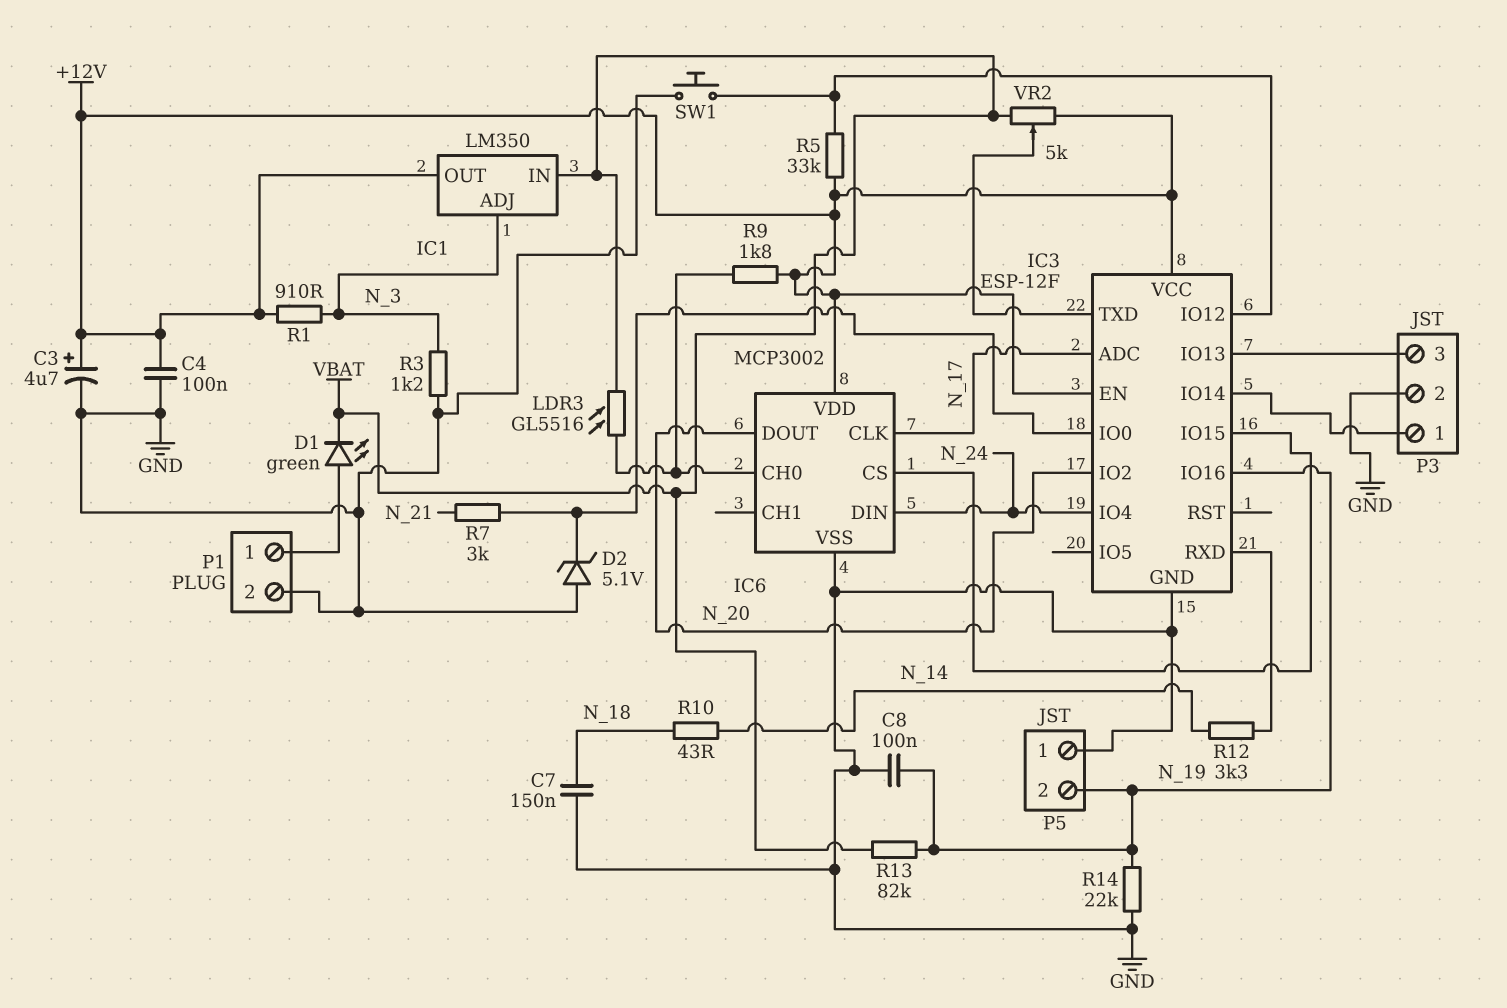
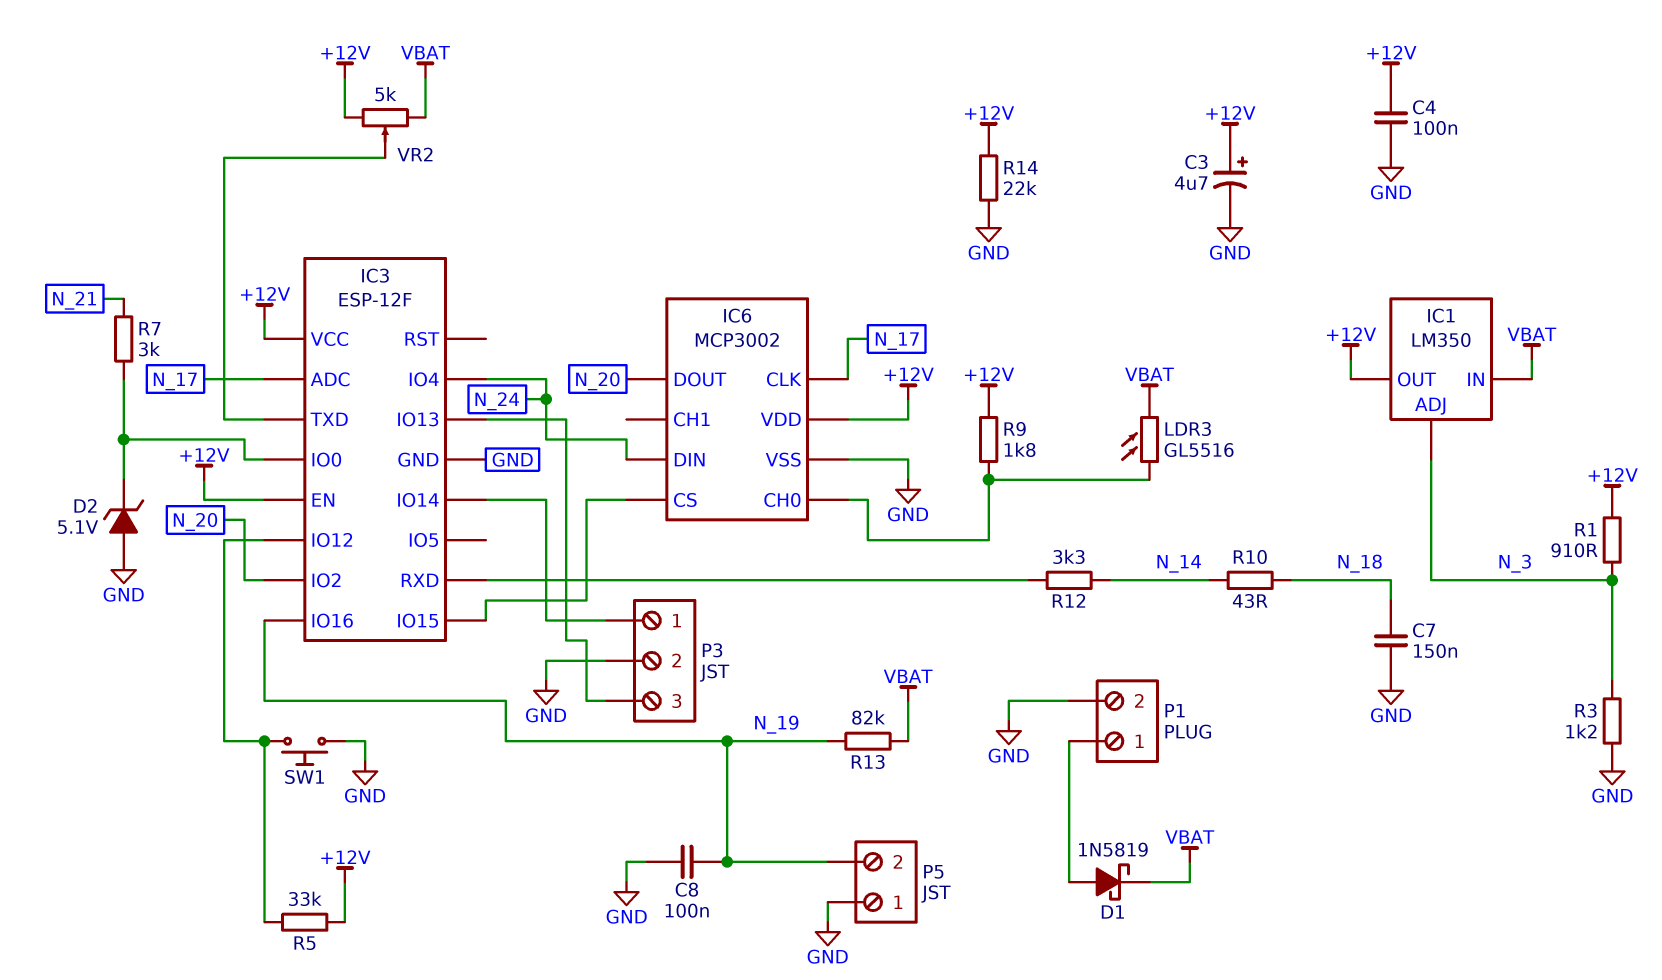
D1: LED green (A P1/1, K VBAT) -> schottky 1N5819 (A P1/1, K VBAT)
R14: 22k (GND, N_19) -> 22k (+12V, GND)

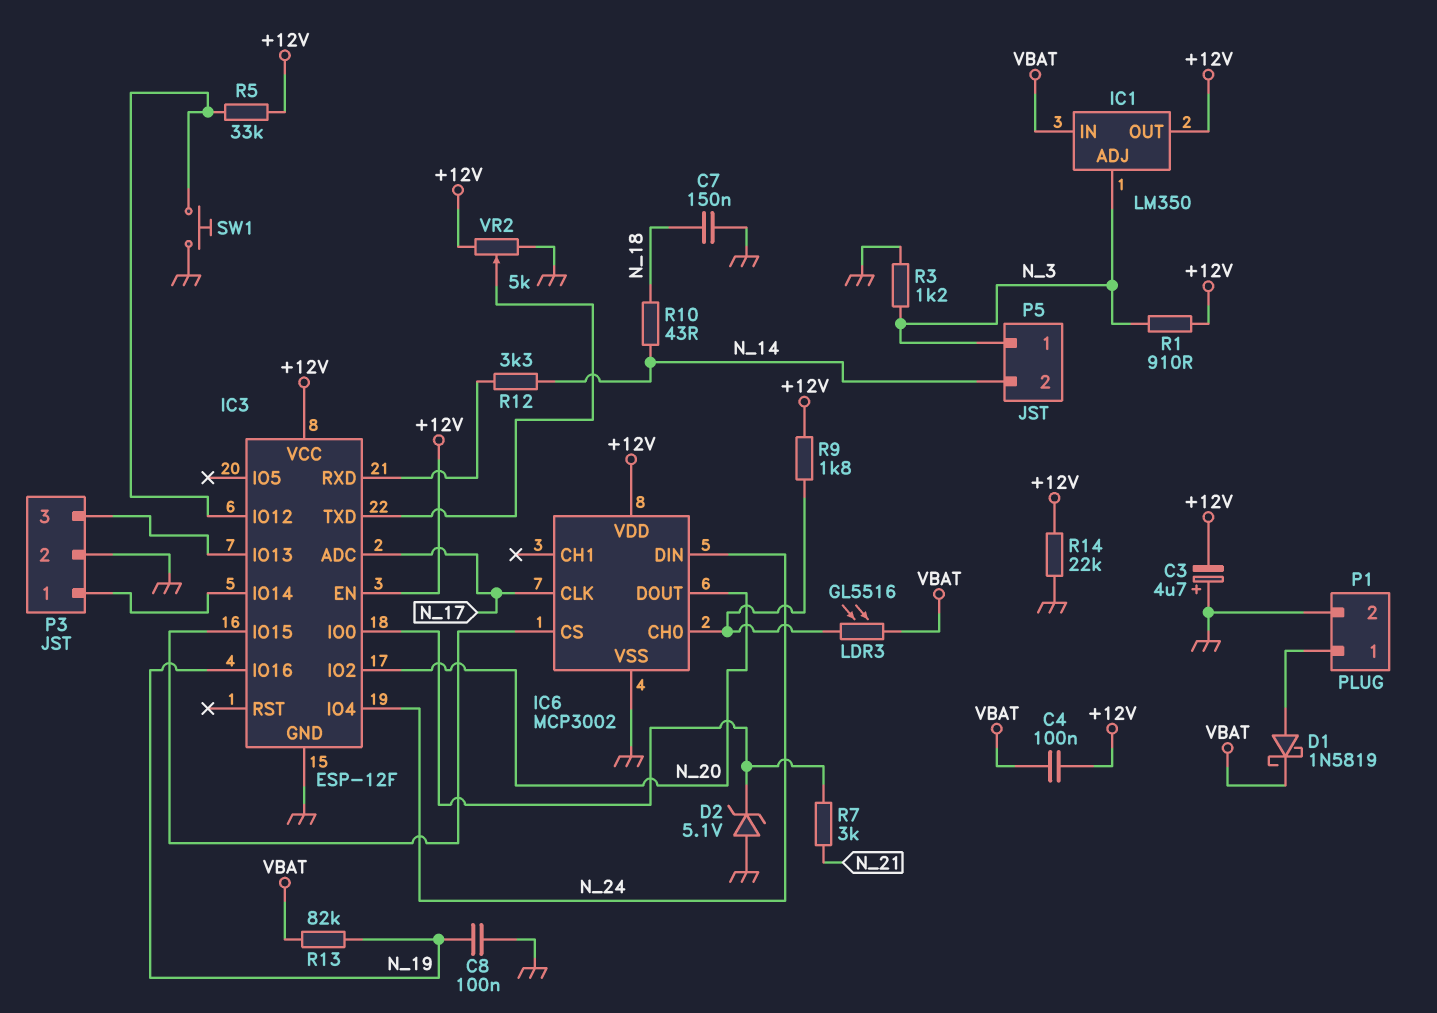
C3: 4.7uF (plus +12V, minus GND) -> 4.7uF (plus GND, minus +12V)
C4: 100nF (+12V, GND) -> 100nF (+12V, VBAT)
P5 pin 1: GND -> N_3
P5 pin 2: N_19 -> N_14
VR2: 5k (+12V, VBAT, wiper IC3/TXD) -> 5k (+12V, GND, wiper IC3/TXD)

